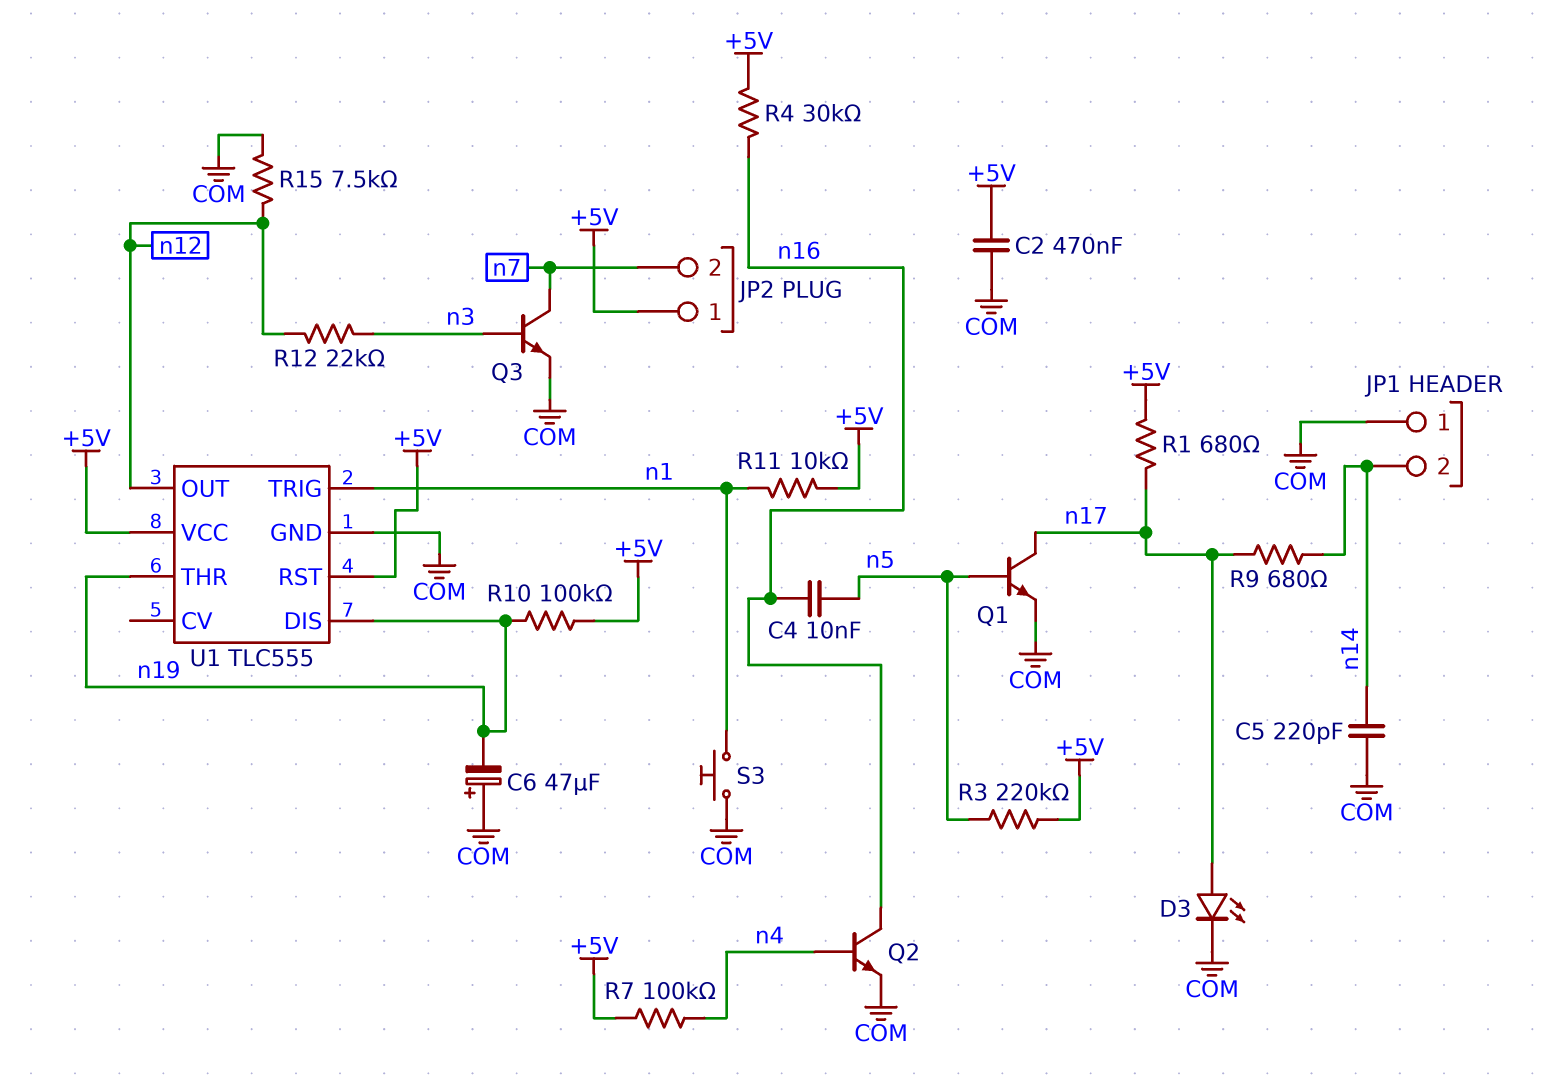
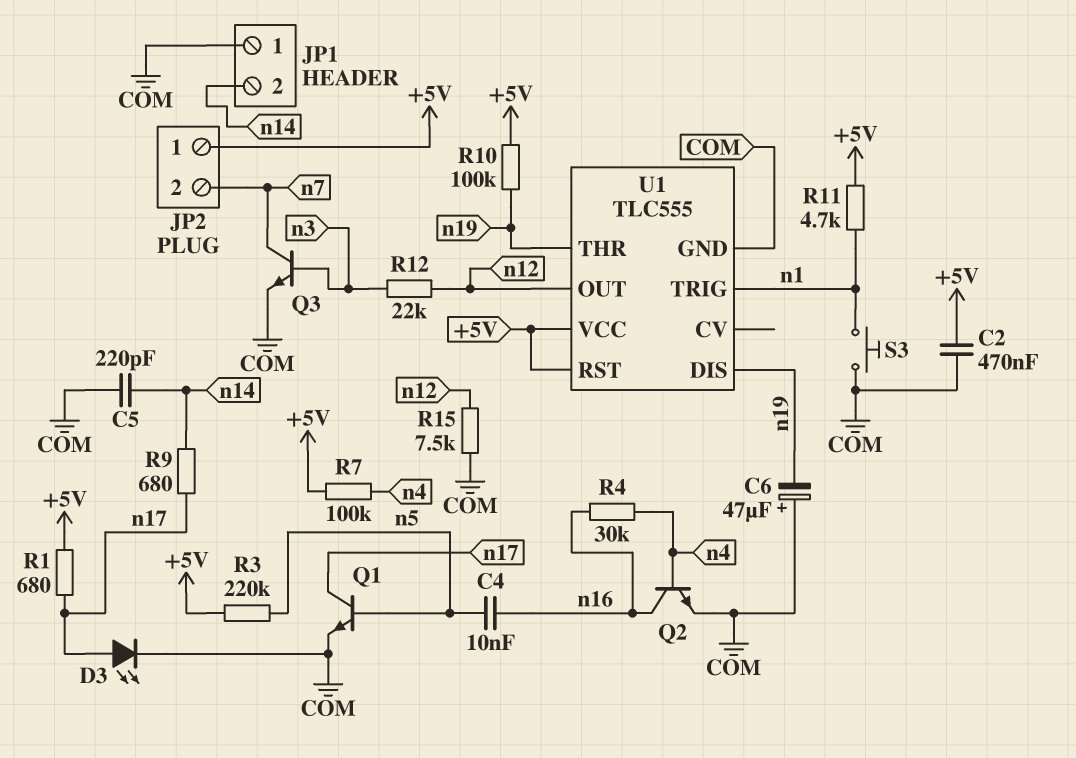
R4: 30k (+5V, n16) -> 30k (n4, n16)
R11: 10k (+5V, n1) -> 4.7k (+5V, n1)

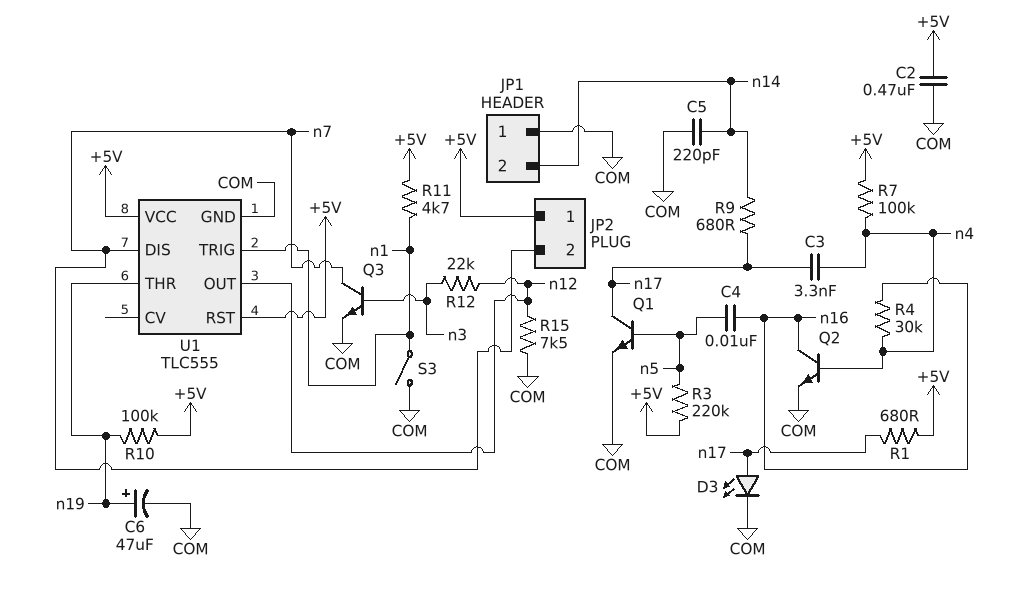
C3: none -> 3.3nF (n4, n17)
C6: 47uF (plus COM, minus n19) -> 47uF (plus n19, minus COM)
S3: button (COM, n1) -> switch (COM, n1)
U1 pin DIS: n19 -> n7

